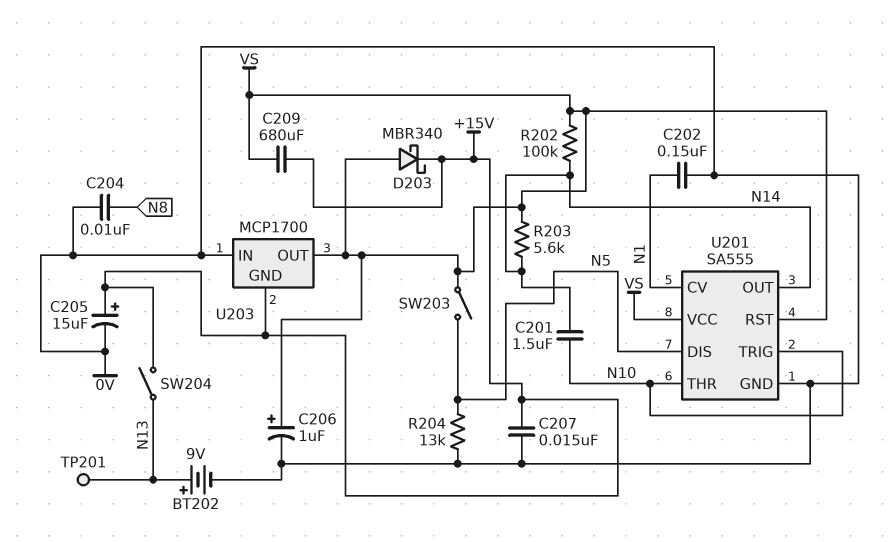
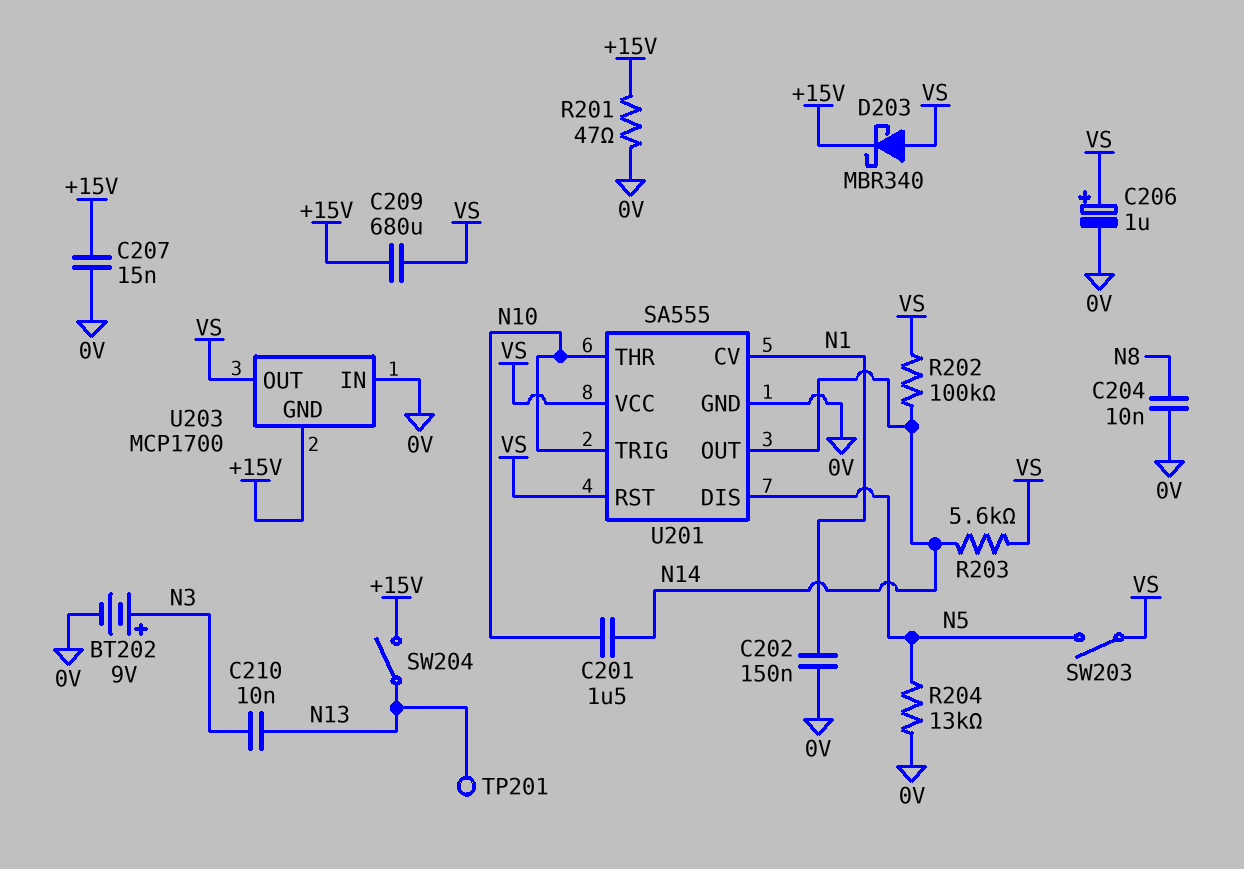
BT202: 9V (plus N13, minus 0V) -> 9V (plus N3, minus 0V)
C205: 15uF (plus +15V, minus 0V) -> none
C210: none -> 10nF (N3, N13)
R201: none -> 47 (+15V, 0V)

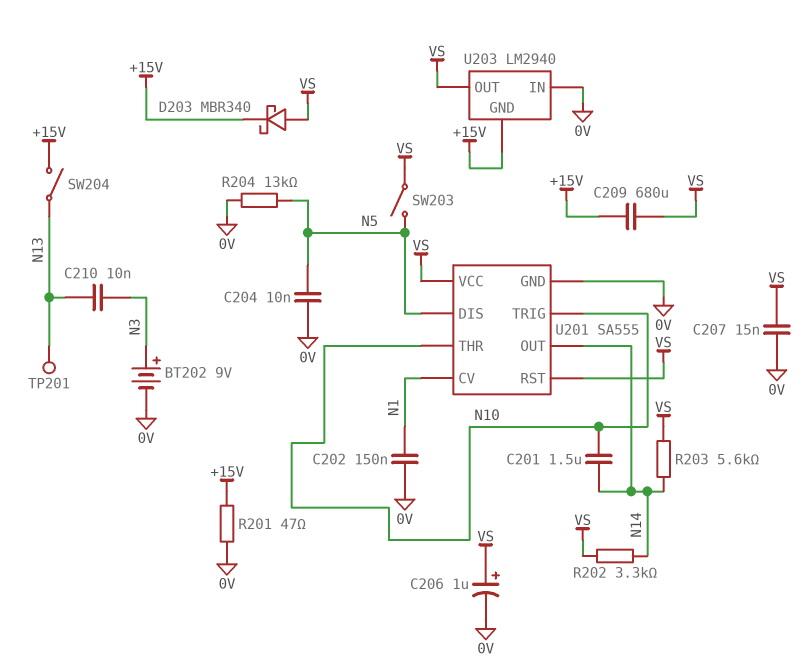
C204: 10nF (0V, N8) -> 10nF (0V, N5)
C207: 15nF (+15V, 0V) -> 15nF (0V, VS)
R202: 100k (N14, VS) -> 3.3k (N14, VS)
U203: MCP1700 -> LM2940

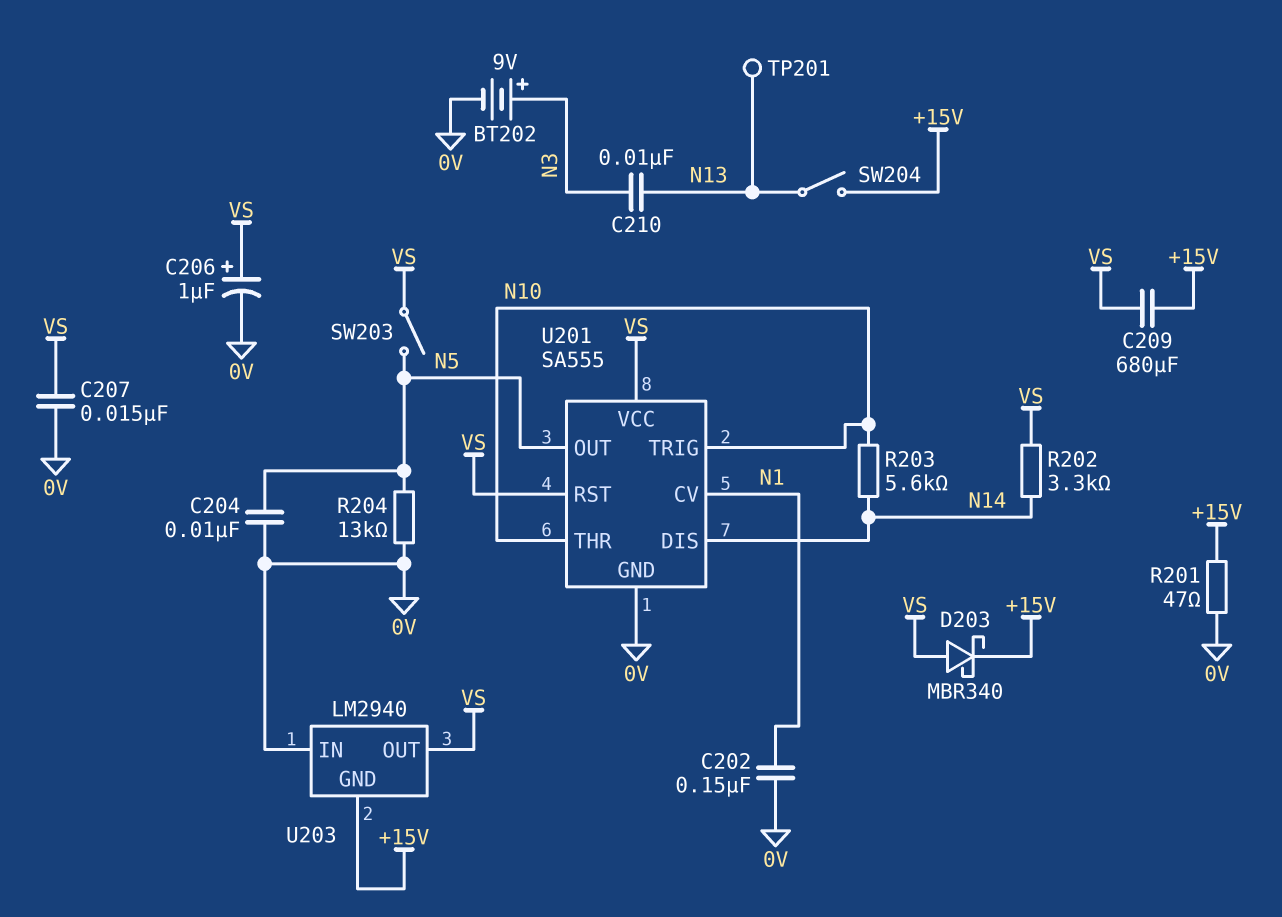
C201: 1.5uF (N10, N14) -> none
R203: 5.6k (N14, VS) -> 5.6k (N10, N14)
U201 pin DIS: N5 -> N14
U201 pin OUT: N14 -> N5

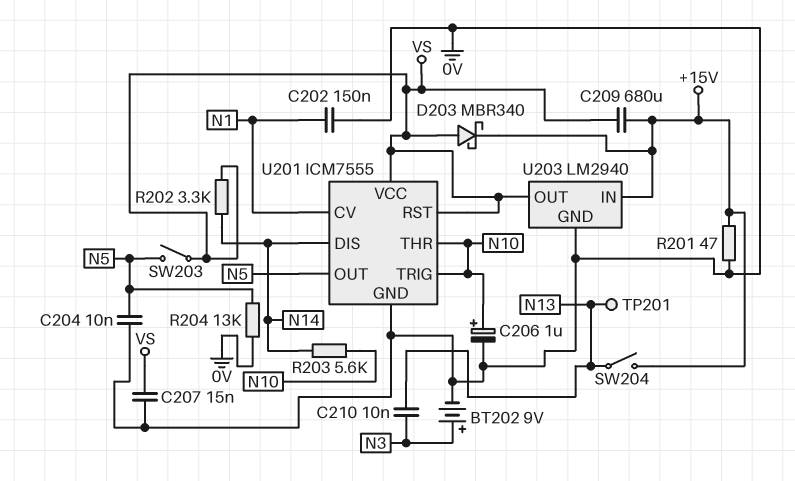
C206: 1uF (plus VS, minus 0V) -> 1uF (plus N10, minus 0V)
U201: SA555 -> ICM7555
U203 pin GND: +15V -> 0V
U203 pin IN: 0V -> +15V

